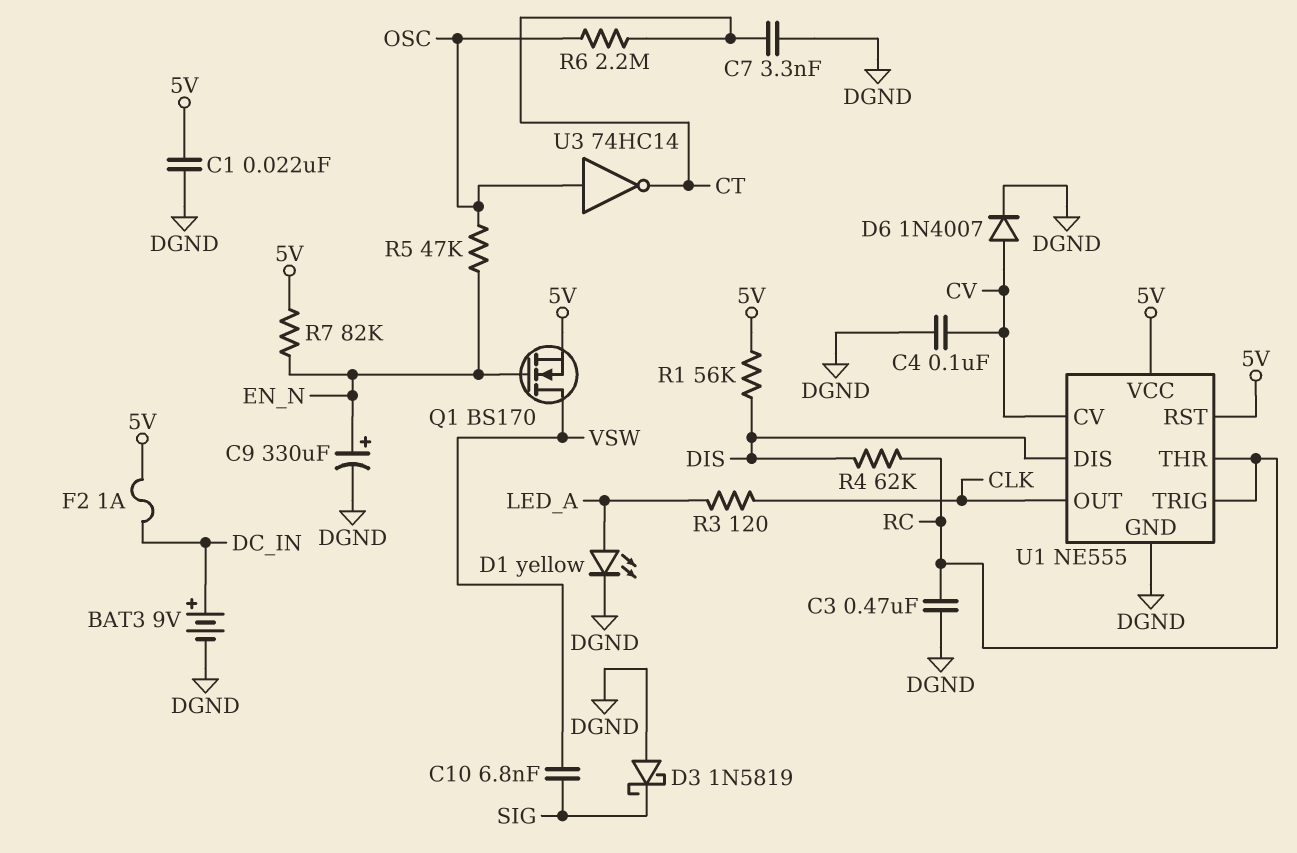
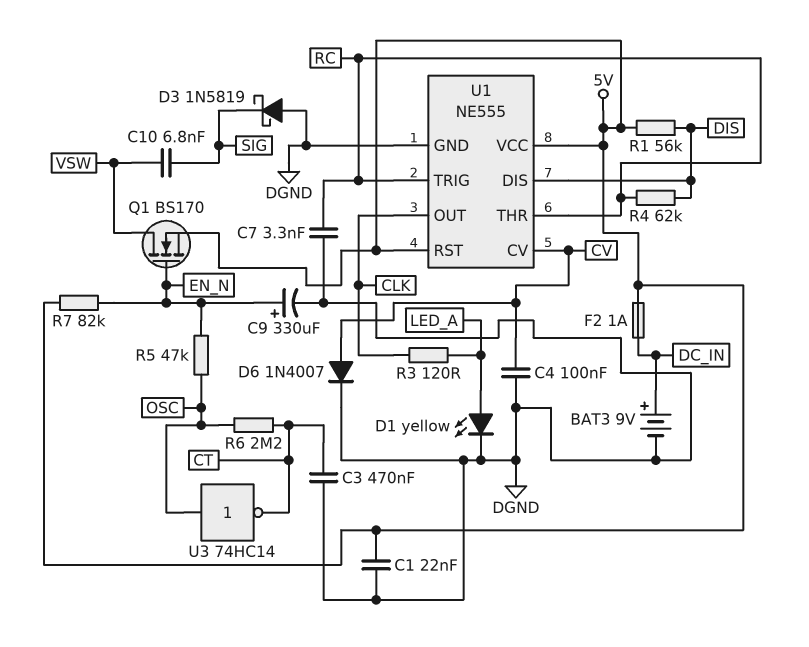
C3: 470nF (DGND, RC) -> 470nF (CT, DGND)
C7: 3.3nF (CT, DGND) -> 3.3nF (DGND, RC)

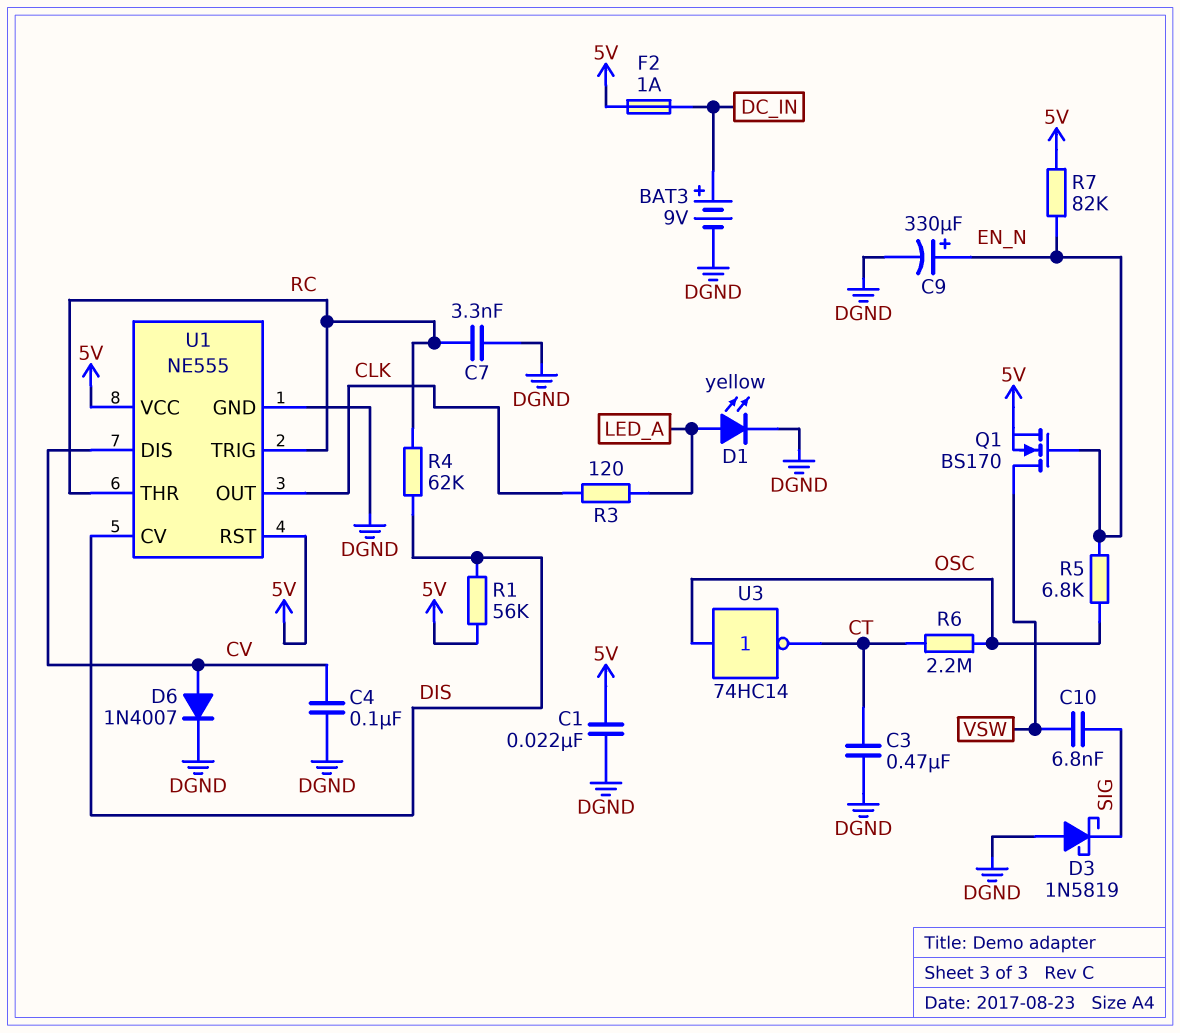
R5: 47k (EN_N, OSC) -> 6.8k (EN_N, OSC)
U1 pin CV: CV -> DIS
U1 pin DIS: DIS -> CV

